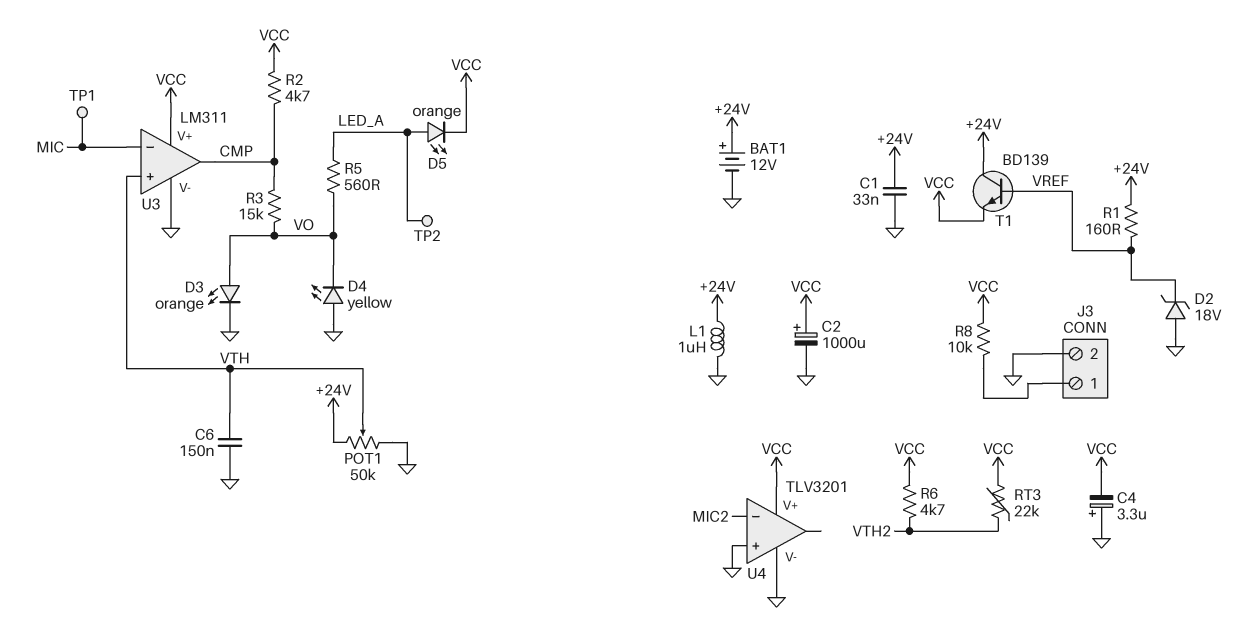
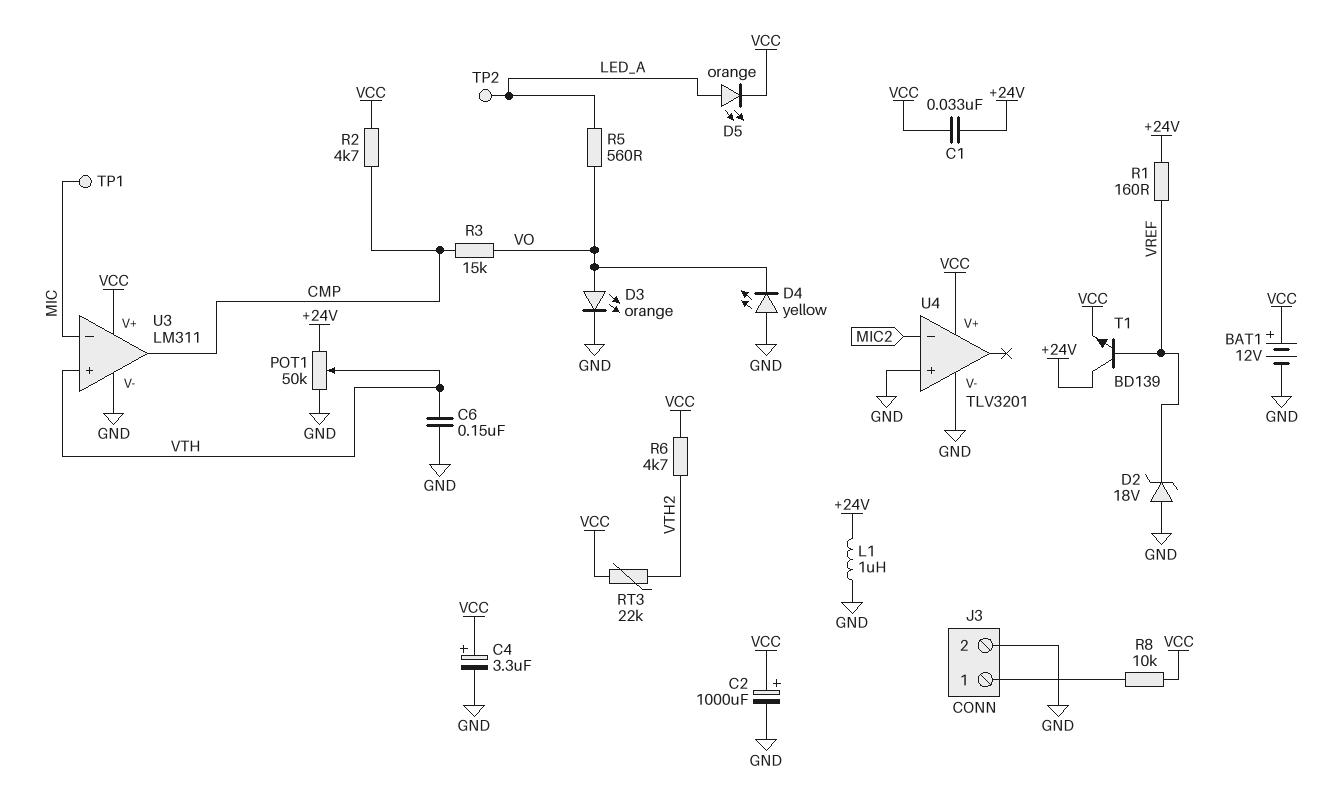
BAT1: 12V (plus +24V, minus GND) -> 12V (plus VCC, minus GND)
C1: 33nF (+24V, GND) -> 33nF (+24V, VCC)
C4: 3.3uF (plus GND, minus VCC) -> 3.3uF (plus VCC, minus GND)

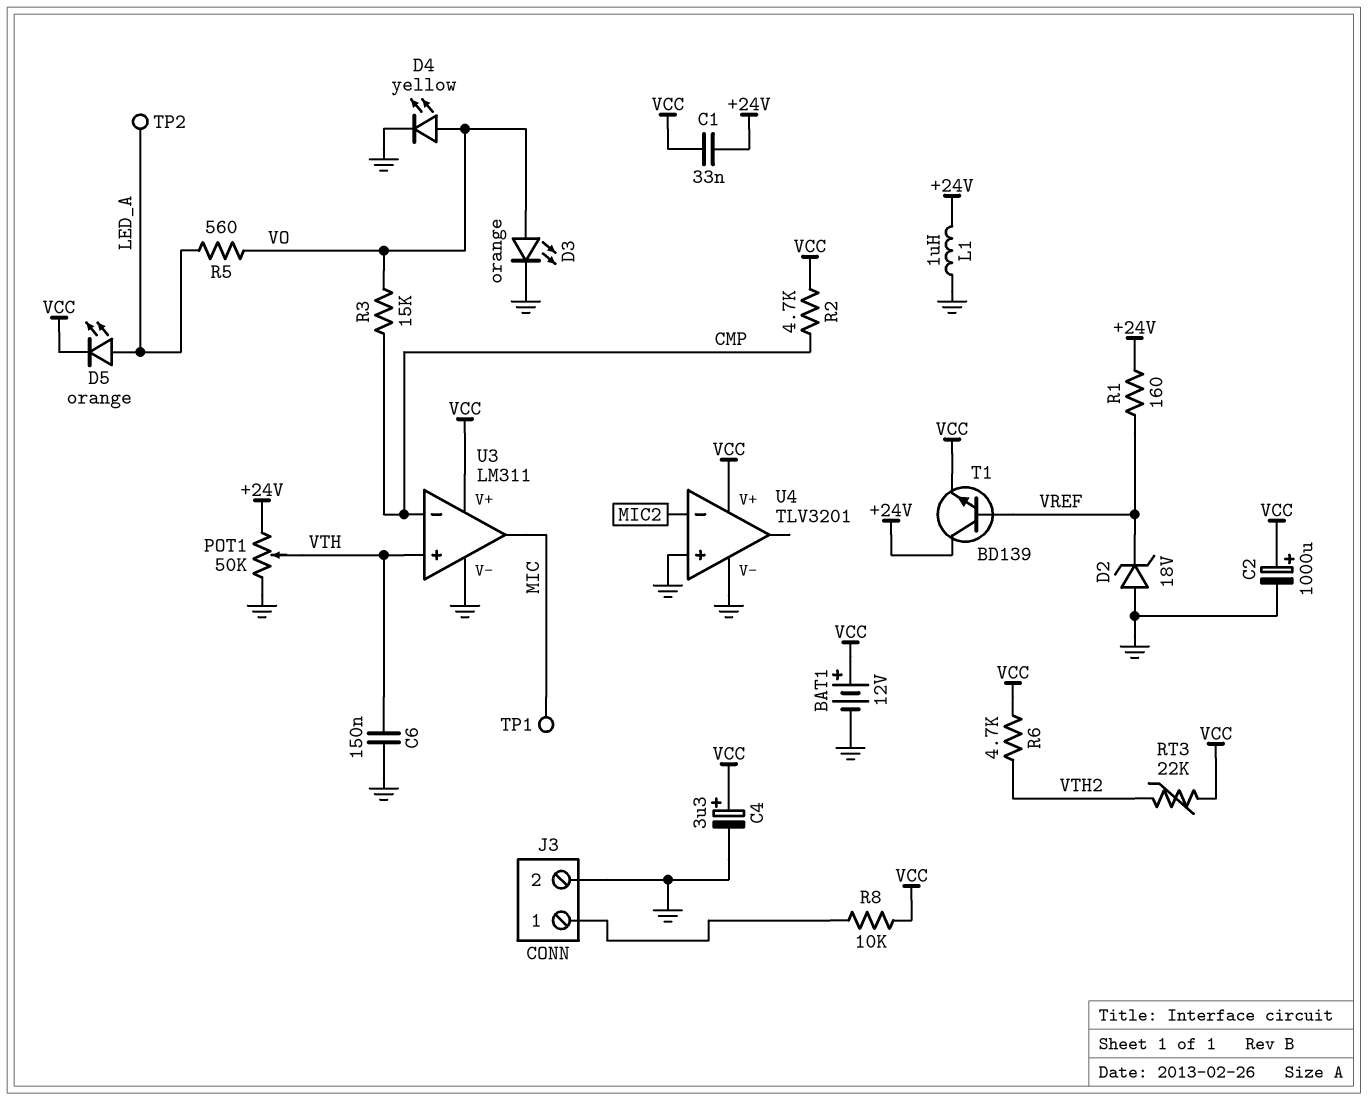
D4: LED yellow (A GND, K VO) -> LED yellow (A VO, K GND)
U3 pin in-: MIC -> CMP
U3 pin out: CMP -> MIC

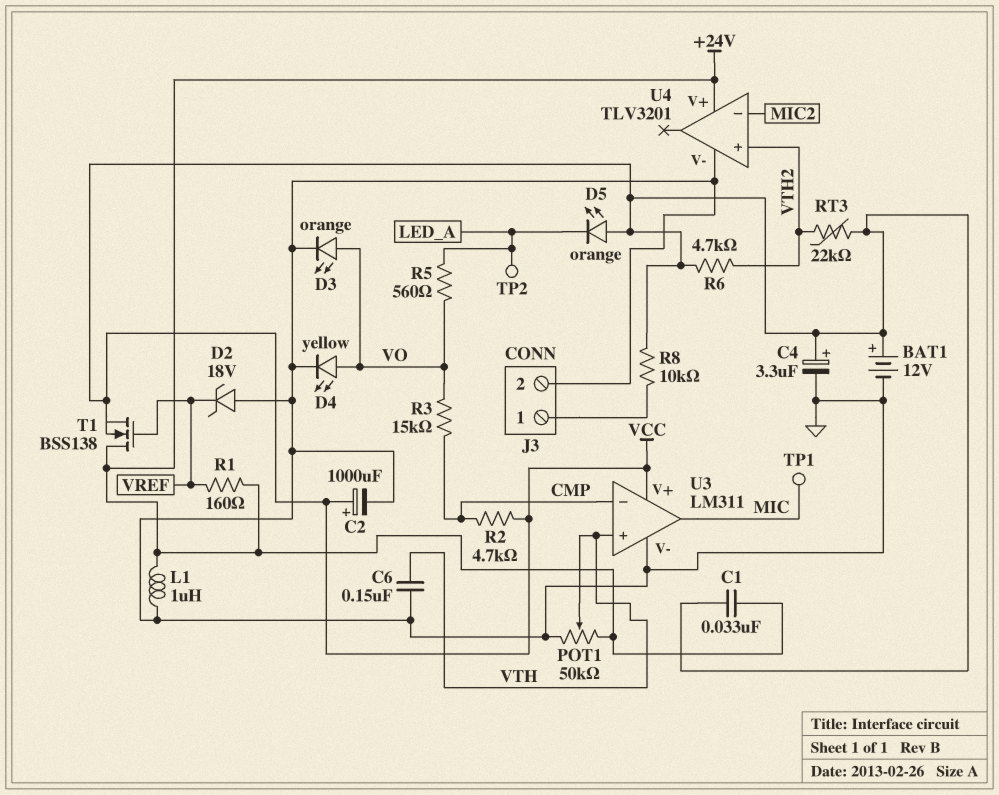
D5: LED orange (A LED_A, K VCC) -> LED orange (A VCC, K LED_A)
T1: NPN BD139 (B VREF, C +24V, E VCC) -> NMOS BSS138 (G VREF, D +24V, S VCC)
U4 pin V+: VCC -> +24V
U4 pin in+: GND -> VTH2

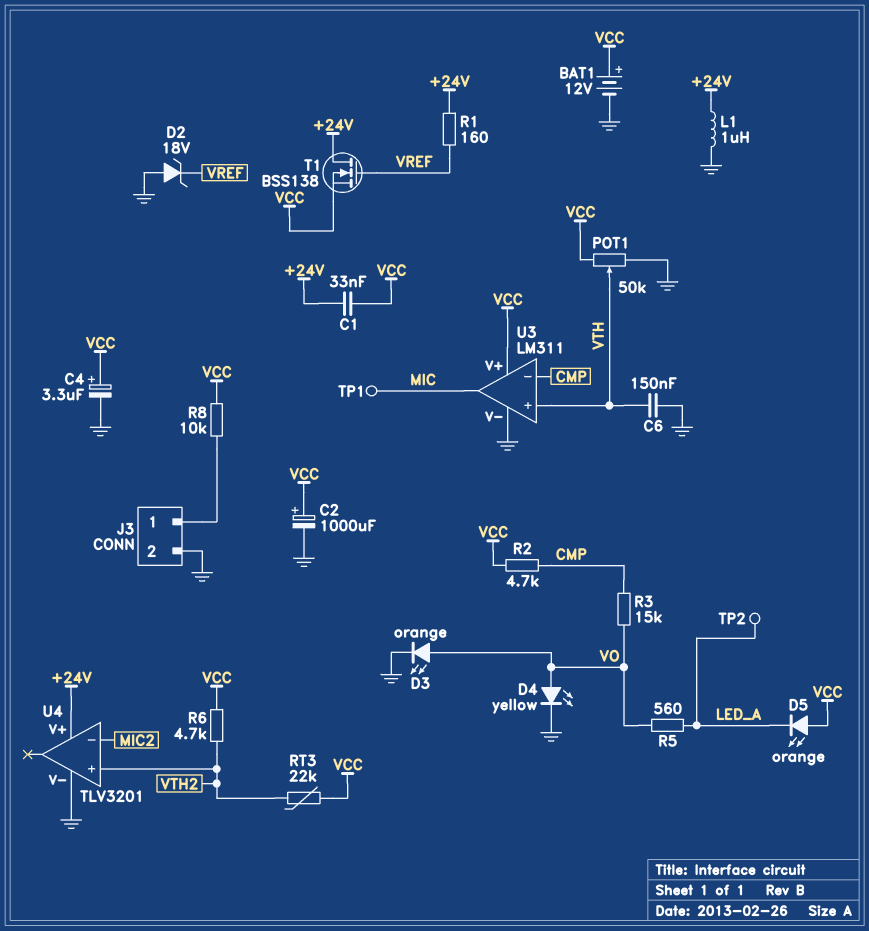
POT1: 50k (+24V, GND, wiper VTH) -> 50k (GND, VCC, wiper VTH)

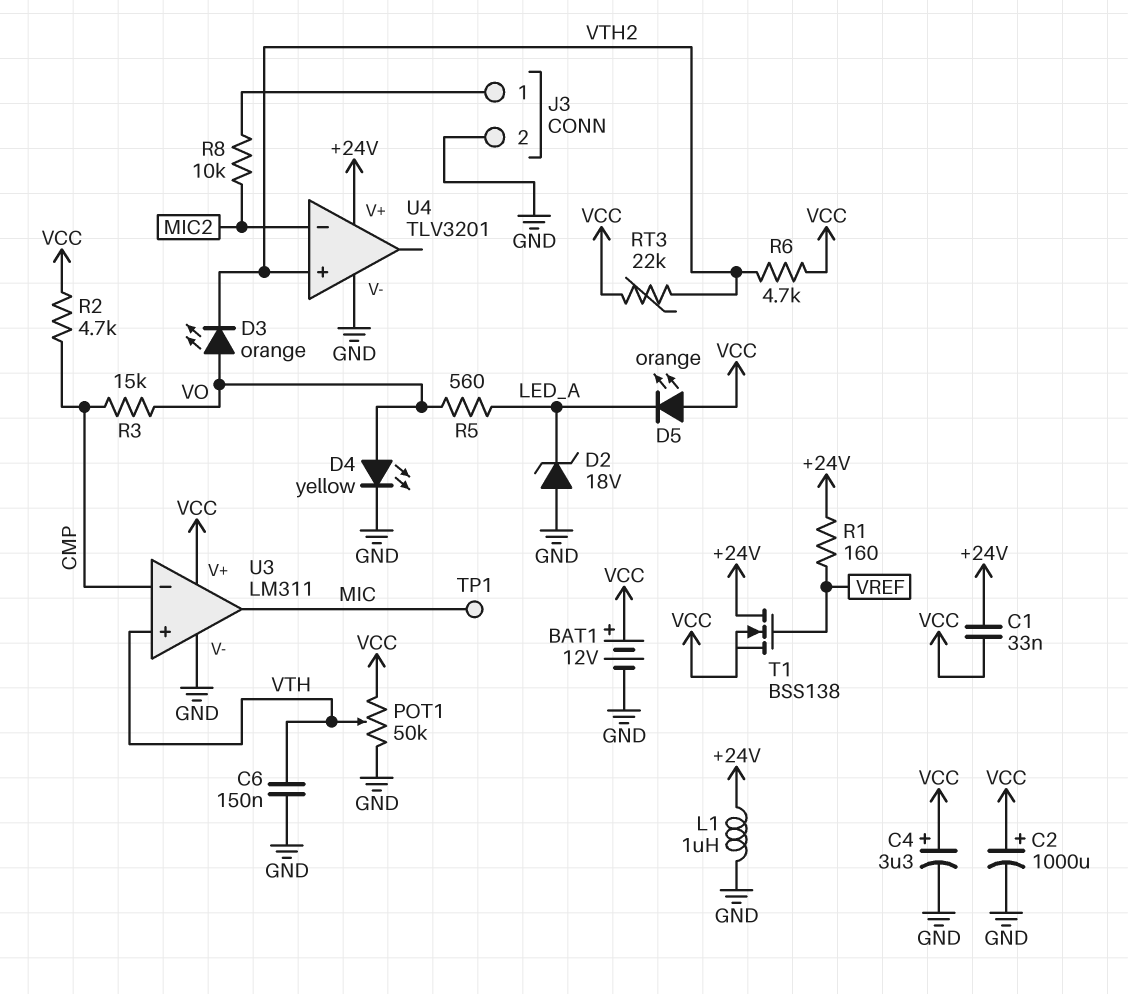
D2: zener 18V (A GND, K VREF) -> zener 18V (A GND, K LED_A)
D3: LED orange (A VO, K GND) -> LED orange (A VO, K VTH2)
R8: 10k (J3/1, VCC) -> 10k (J3/1, MIC2)
TP2: test point (LED_A) -> none

